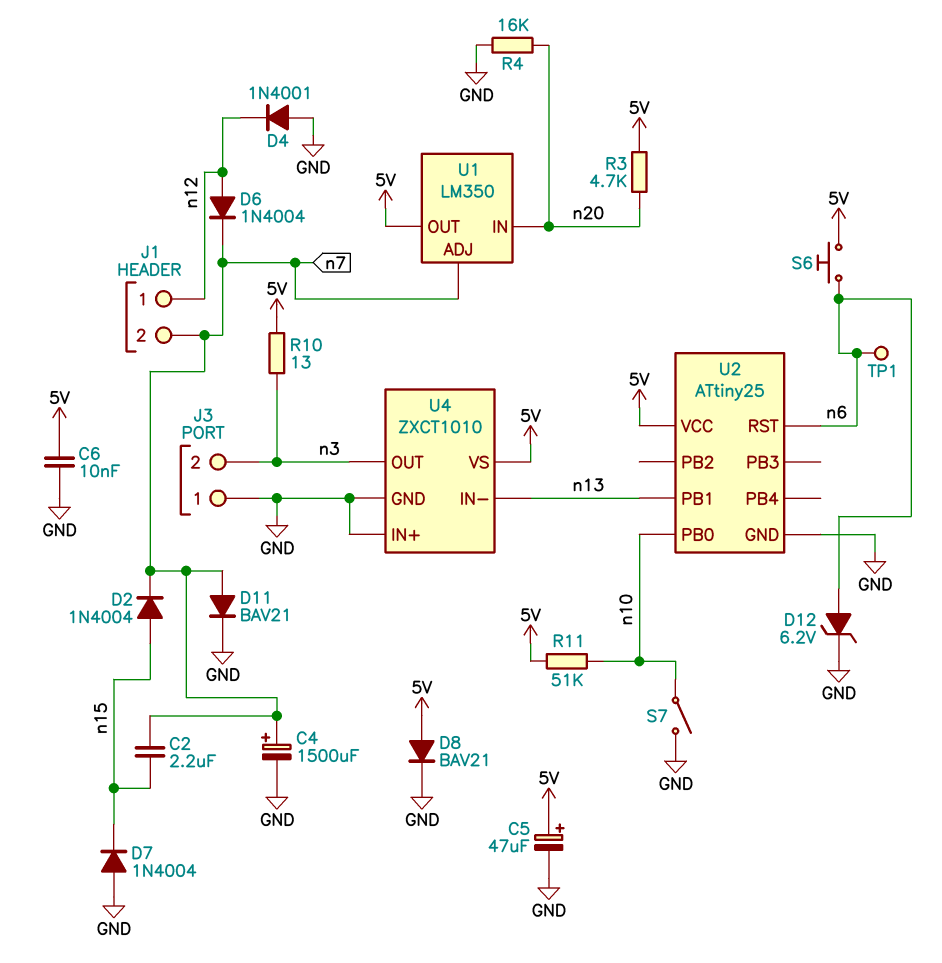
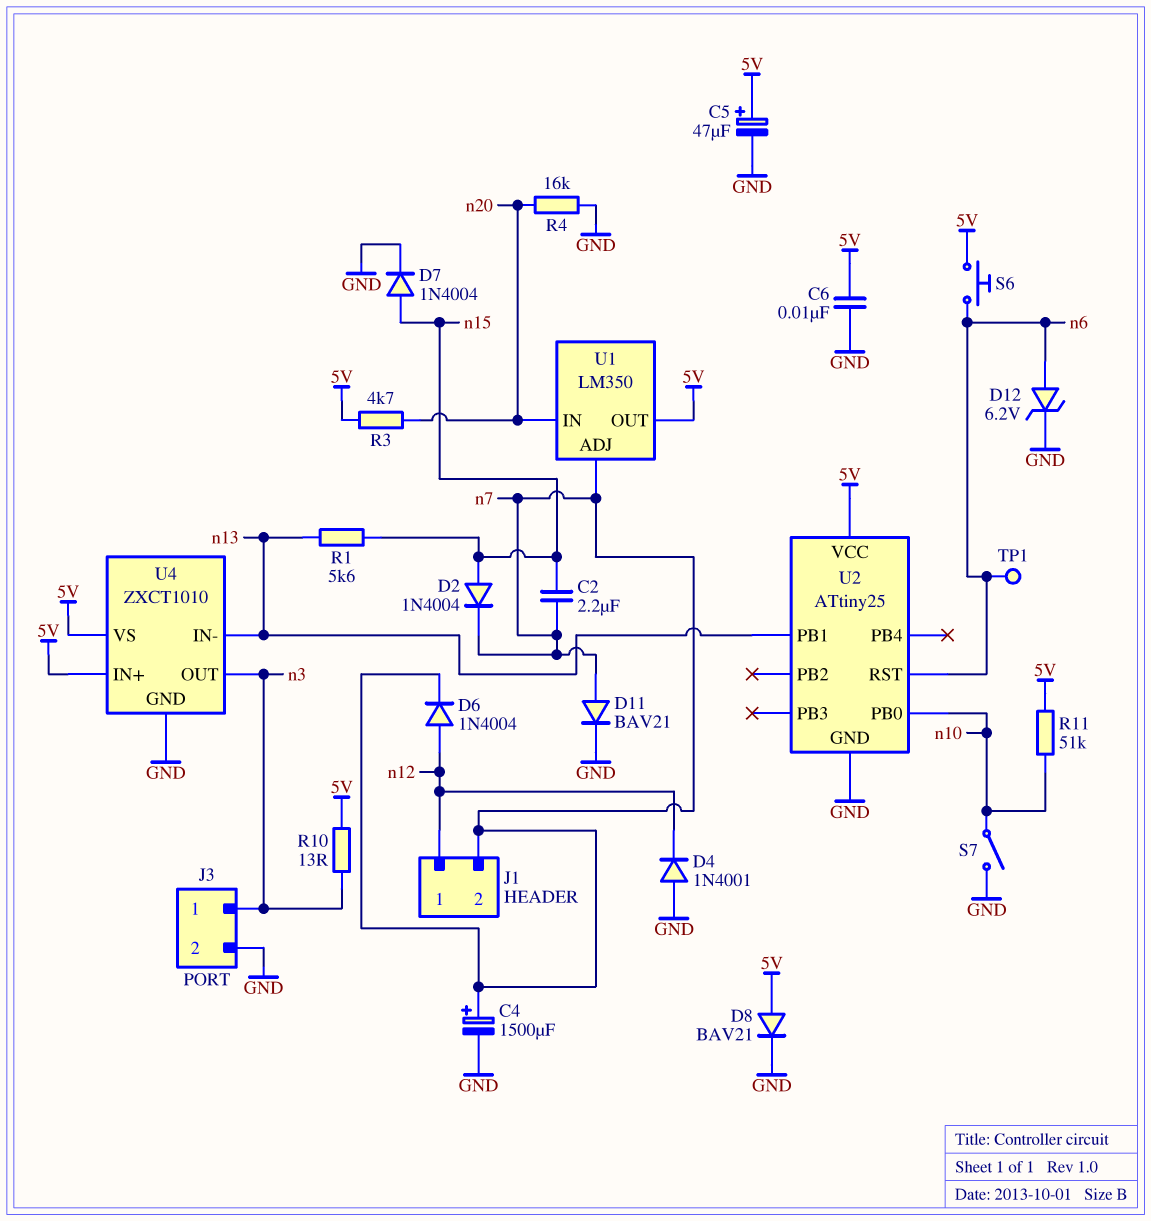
D7: diode 1N4004 (A GND, K n15) -> diode 1N4004 (A n15, K GND)
J3 pin 1: GND -> n3
J3 pin 2: n3 -> GND
R1: none -> 5.6k (n13, n15)
U4 pin IN+: GND -> 5V

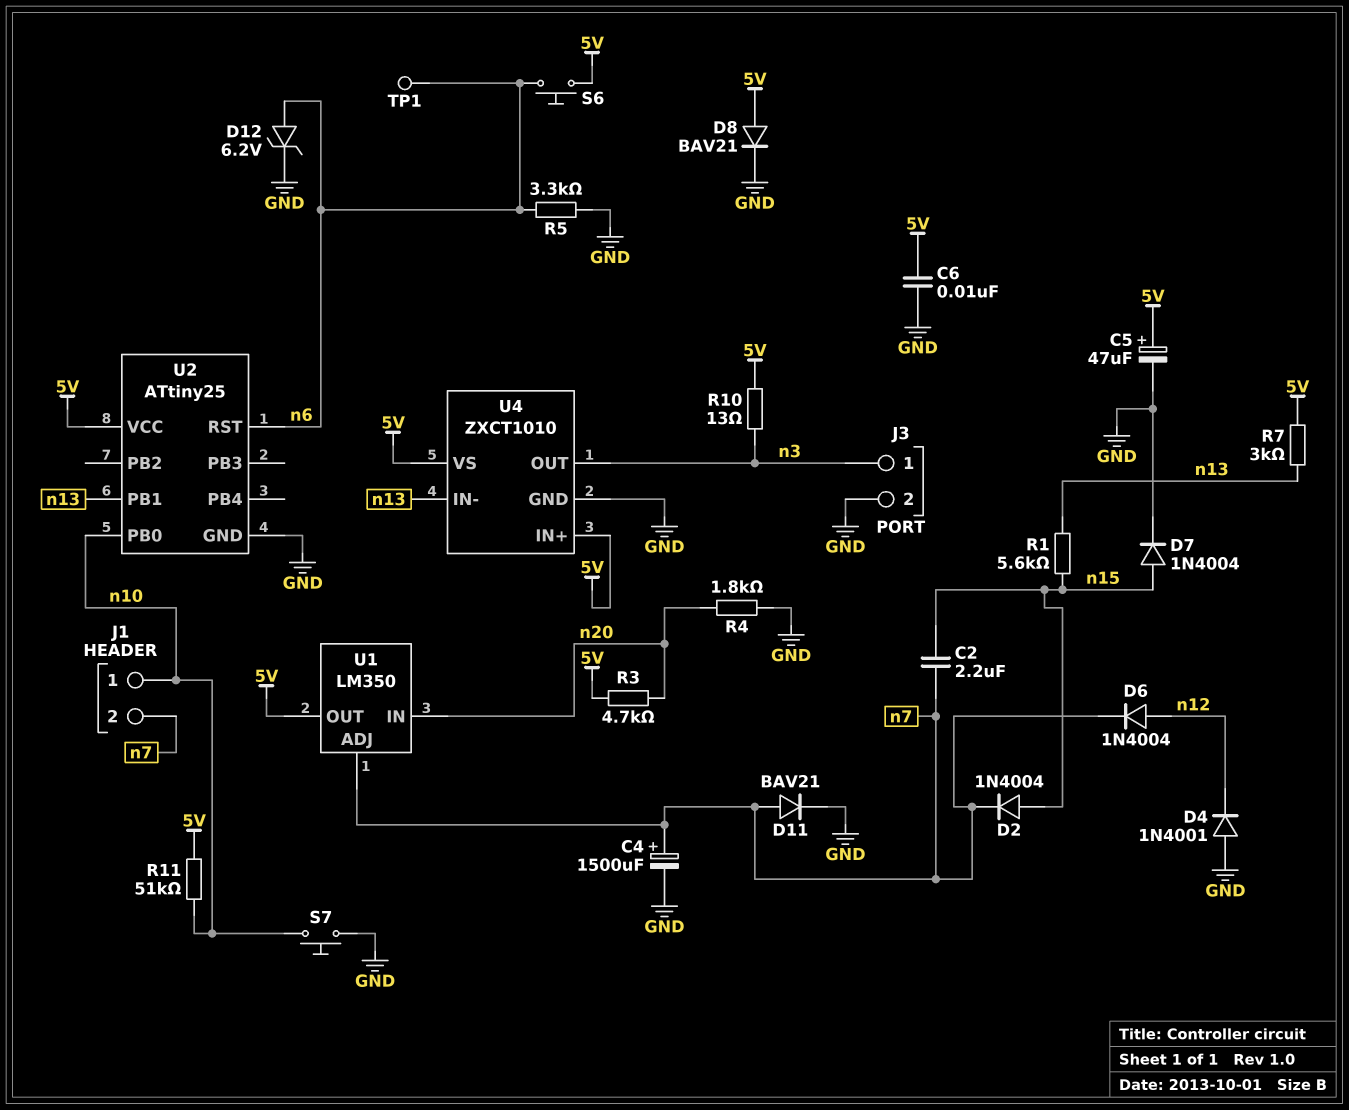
J1 pin 1: n12 -> n10
R4: 16k (GND, n20) -> 1.8k (GND, n20)
R5: none -> 3.3k (GND, n6)
R7: none -> 3k (5V, n13)
S7: switch (GND, n10) -> button (GND, n10)

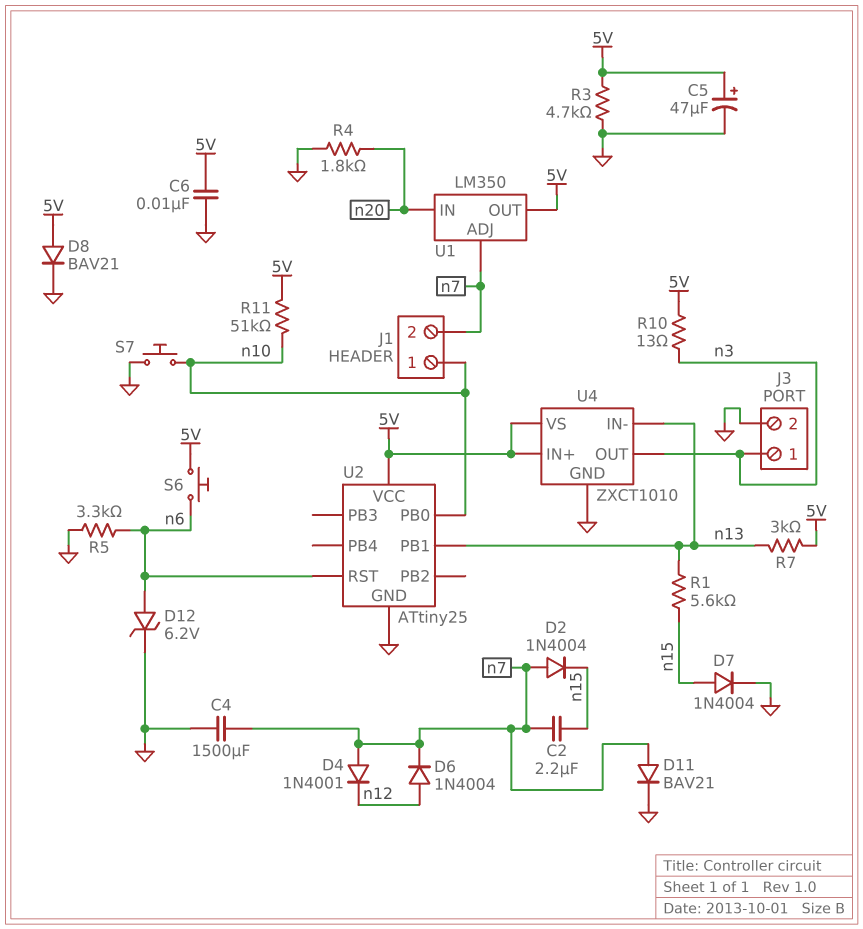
C4: 1500uF (plus n7, minus GND) -> 1500uF (GND, n7)
D2: diode 1N4004 (A n15, K n7) -> diode 1N4004 (A n7, K n15)
D4: diode 1N4001 (A GND, K n12) -> diode 1N4001 (A n7, K n12)
R3: 4.7k (5V, n20) -> 4.7k (5V, GND)
TP1: test point (n6) -> none

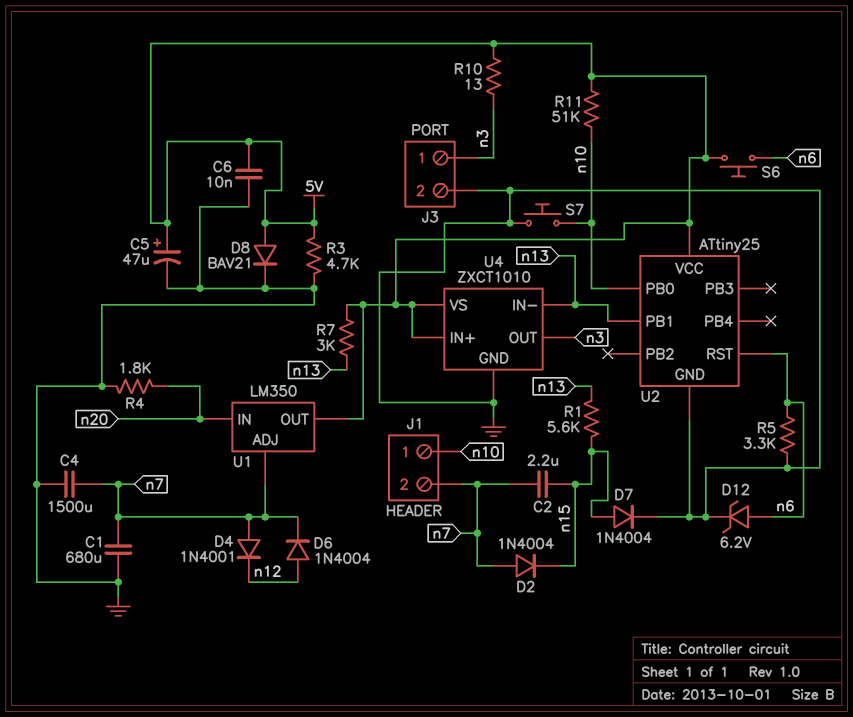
C1: none -> 680uF (GND, n7)
D11: diode BAV21 (A n7, K GND) -> none

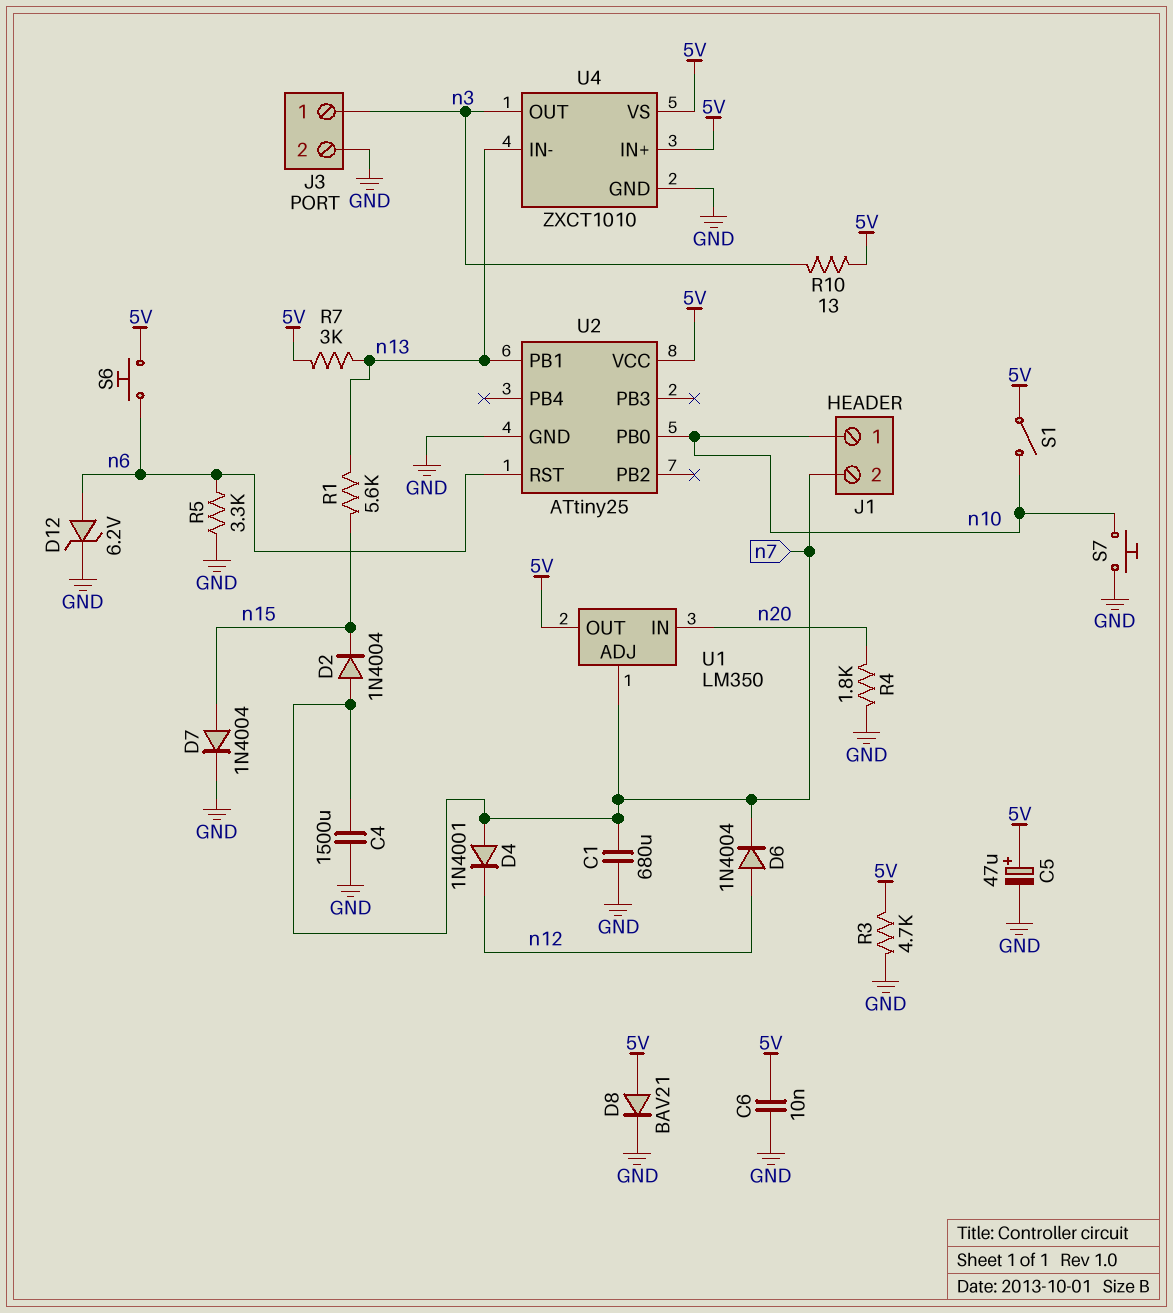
C2: 2.2uF (n7, n15) -> none
R11: 51k (5V, n10) -> none
S1: none -> switch (5V, n10)

